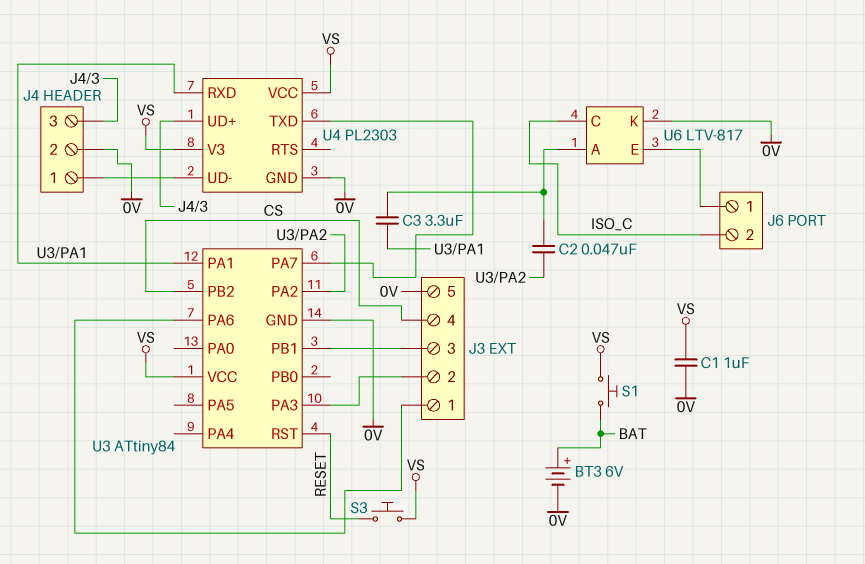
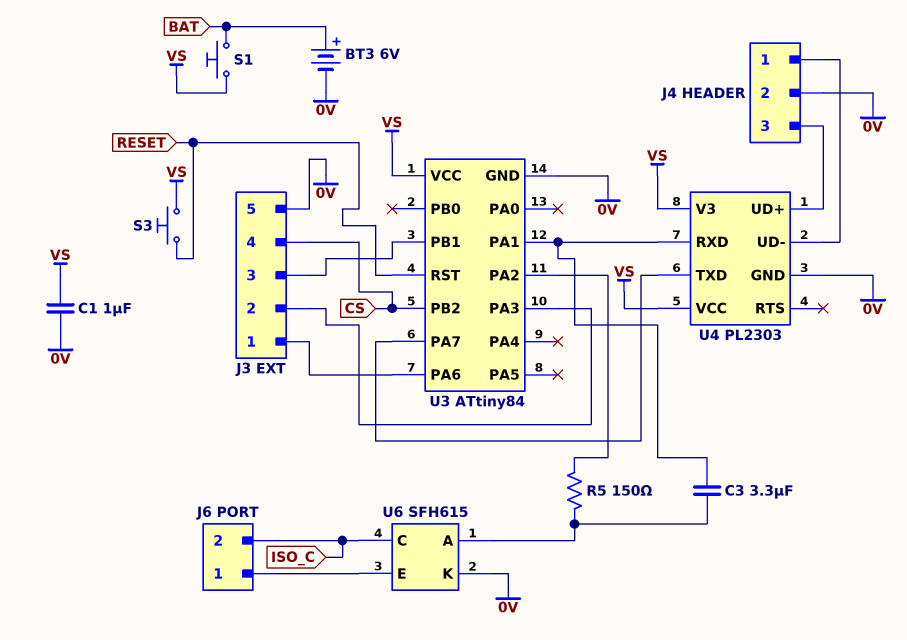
C2: 47nF (U3/PA2, U6/A) -> none
R5: none -> 150 (U3/PA2, U6/A)
U6: LTV-817 -> SFH615

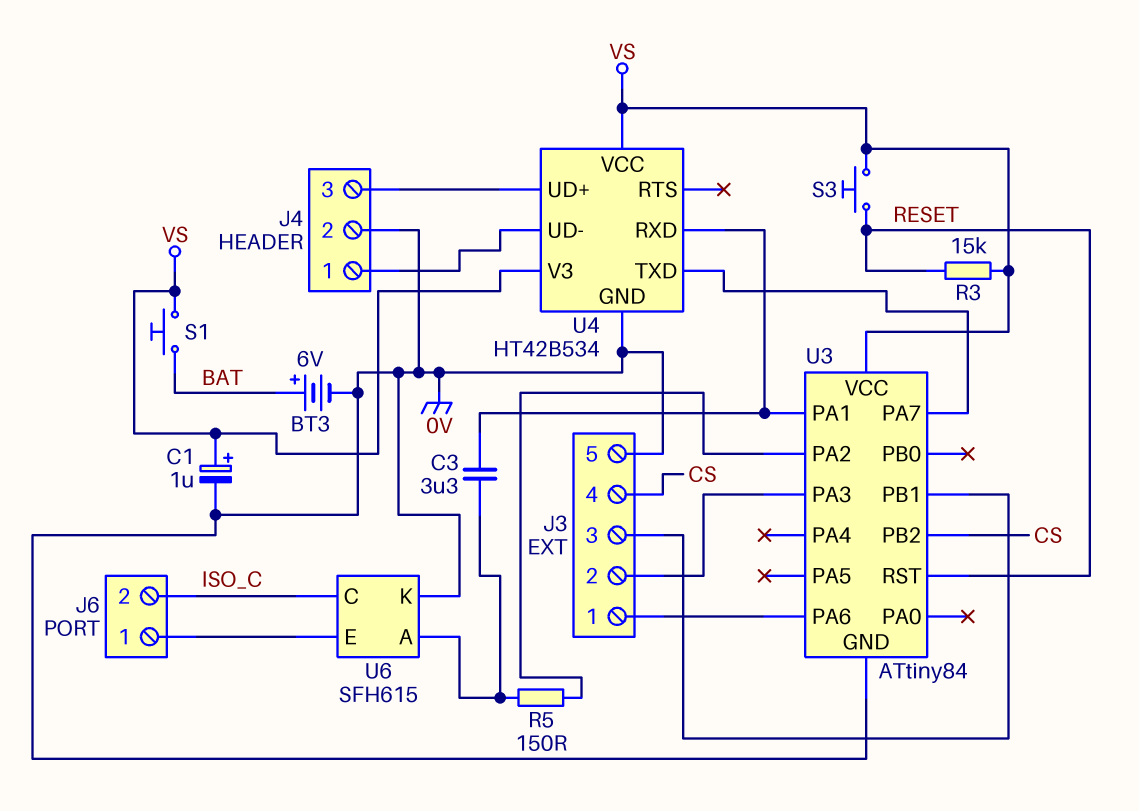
C1: 1uF (0V, VS) -> 1uF (plus VS, minus 0V)
R3: none -> 15k (RESET, VS)
U4: PL2303 -> HT42B534

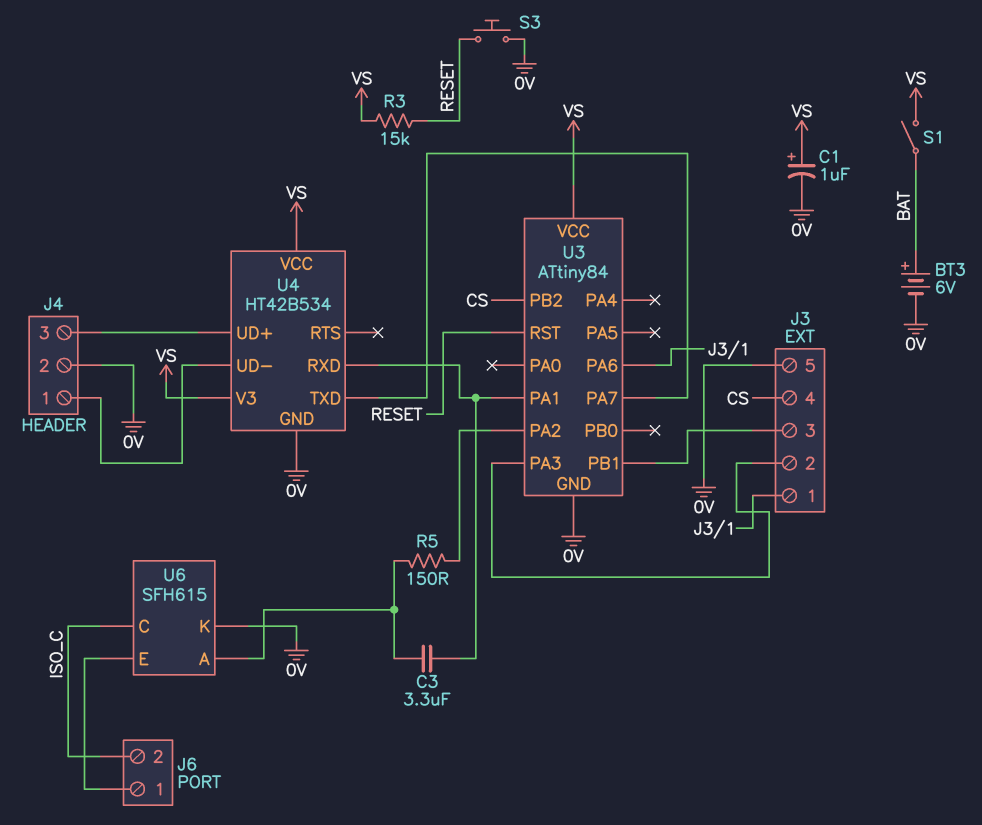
S1: button (BAT, VS) -> switch (BAT, VS)
S3: button (RESET, VS) -> button (0V, RESET)

